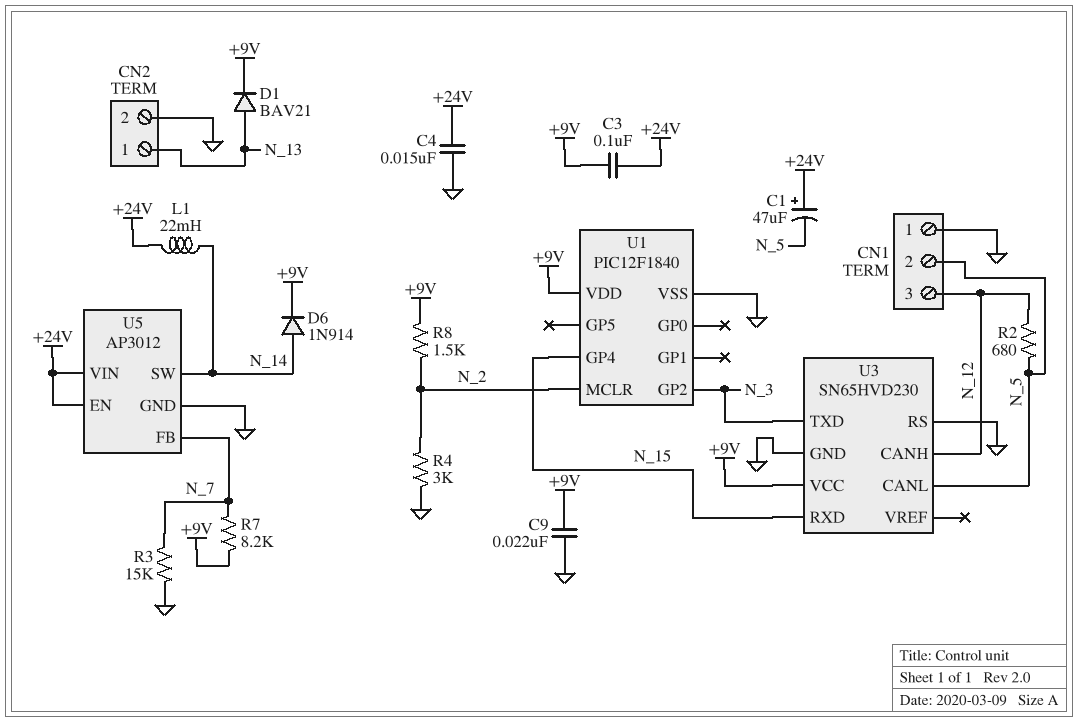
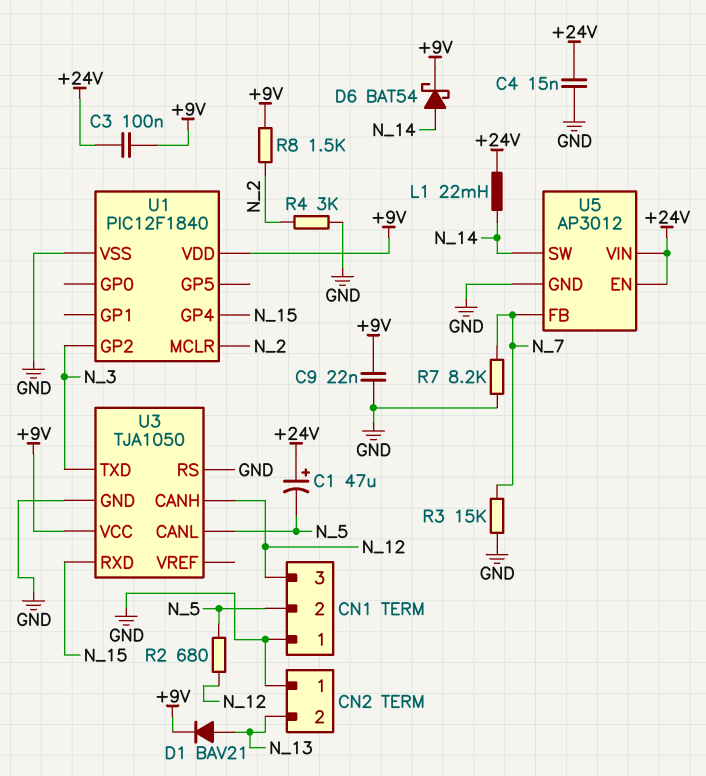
CN2 pin 1: N_13 -> GND
CN2 pin 2: GND -> N_13
D6: diode 1N914 (A N_14, K +9V) -> schottky BAT54 (A N_14, K +9V)
R7: 8.2k (+9V, N_7) -> 8.2k (GND, N_7)
U3: SN65HVD230 -> TJA1050

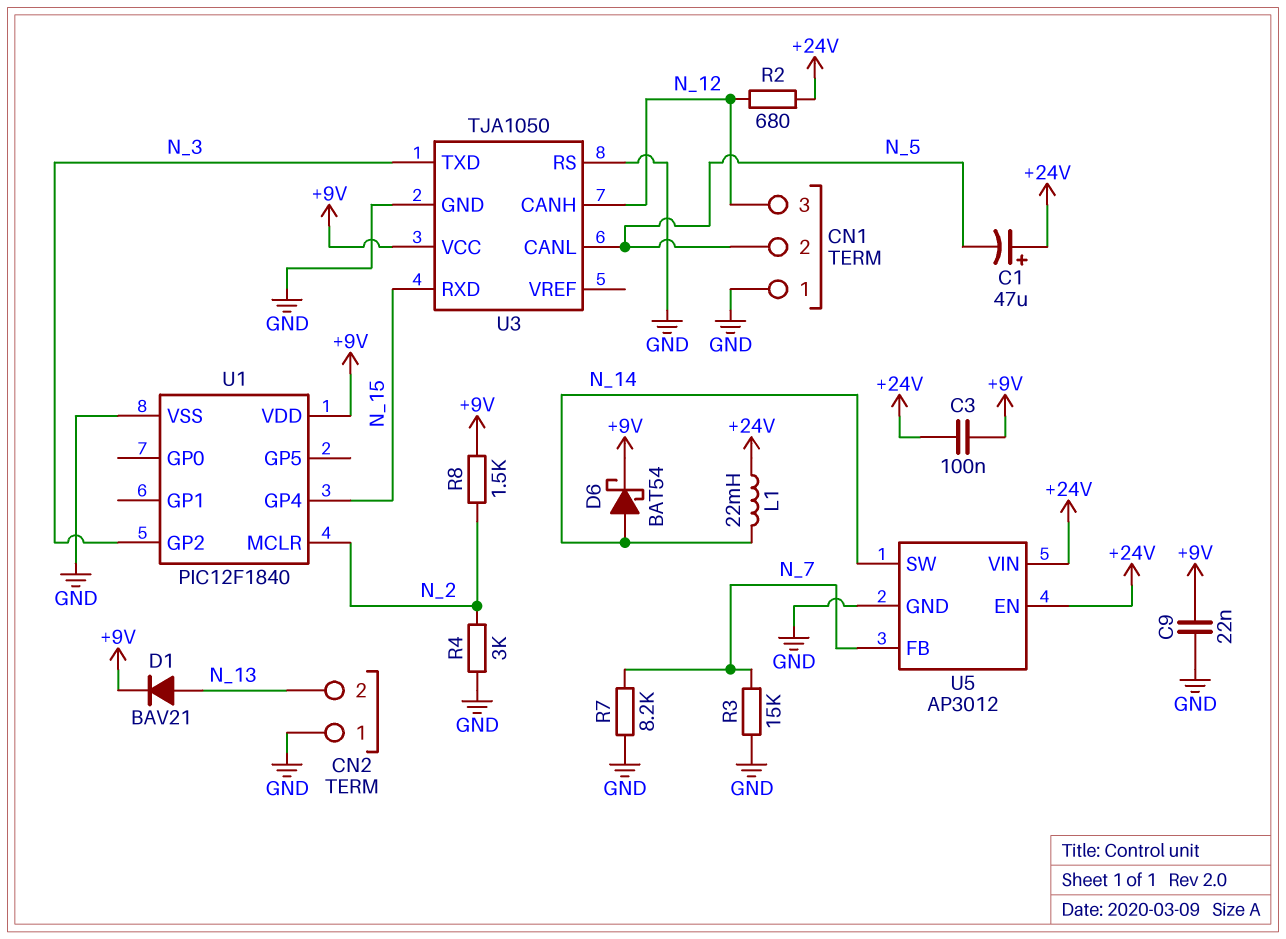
C4: 15nF (+24V, GND) -> none
R2: 680 (N_5, N_12) -> 680 (+24V, N_12)

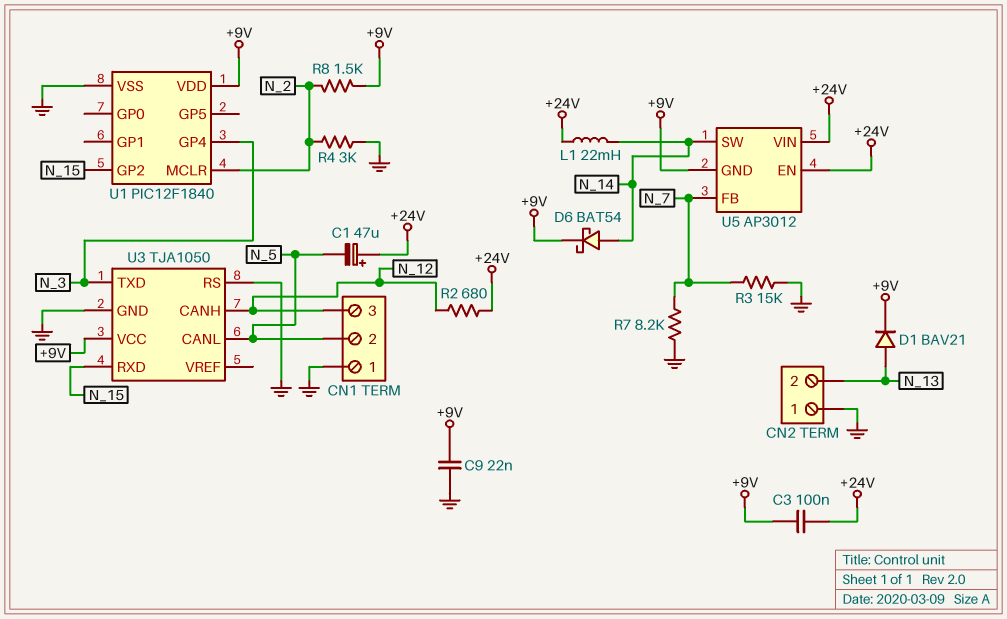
U1 pin GP2: N_3 -> N_15
U1 pin GP4: N_15 -> N_3
U5 pin GND: GND -> +9V

